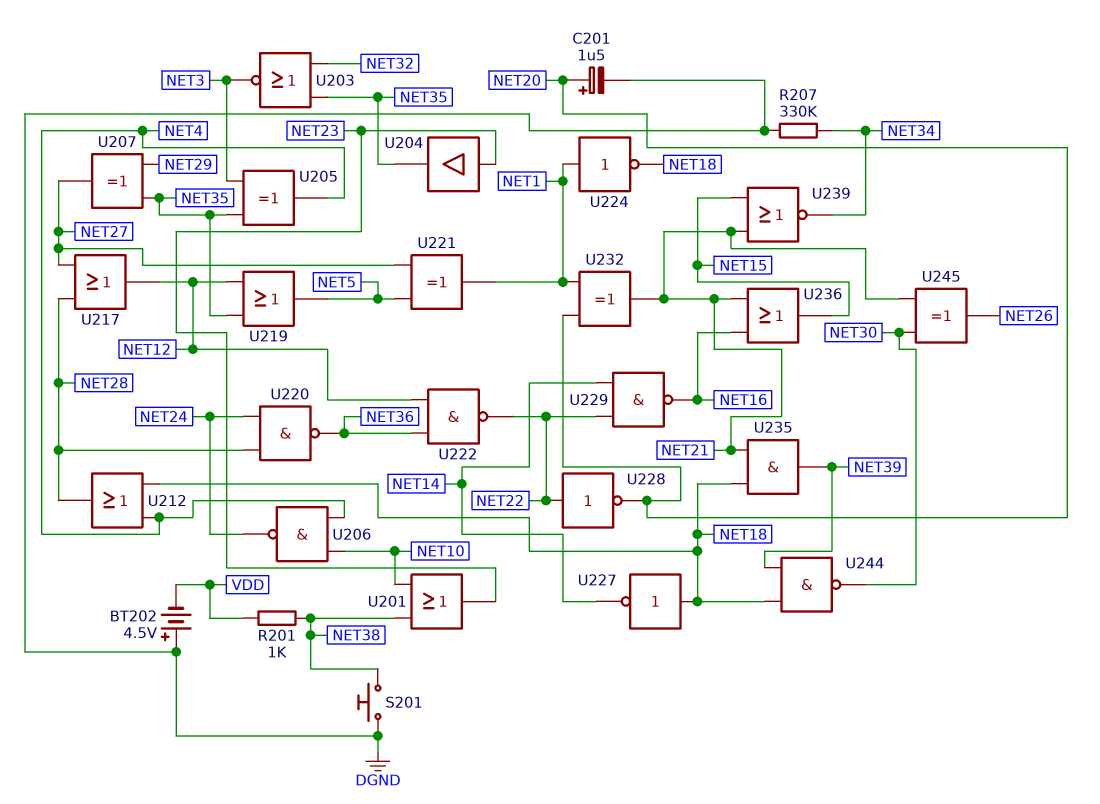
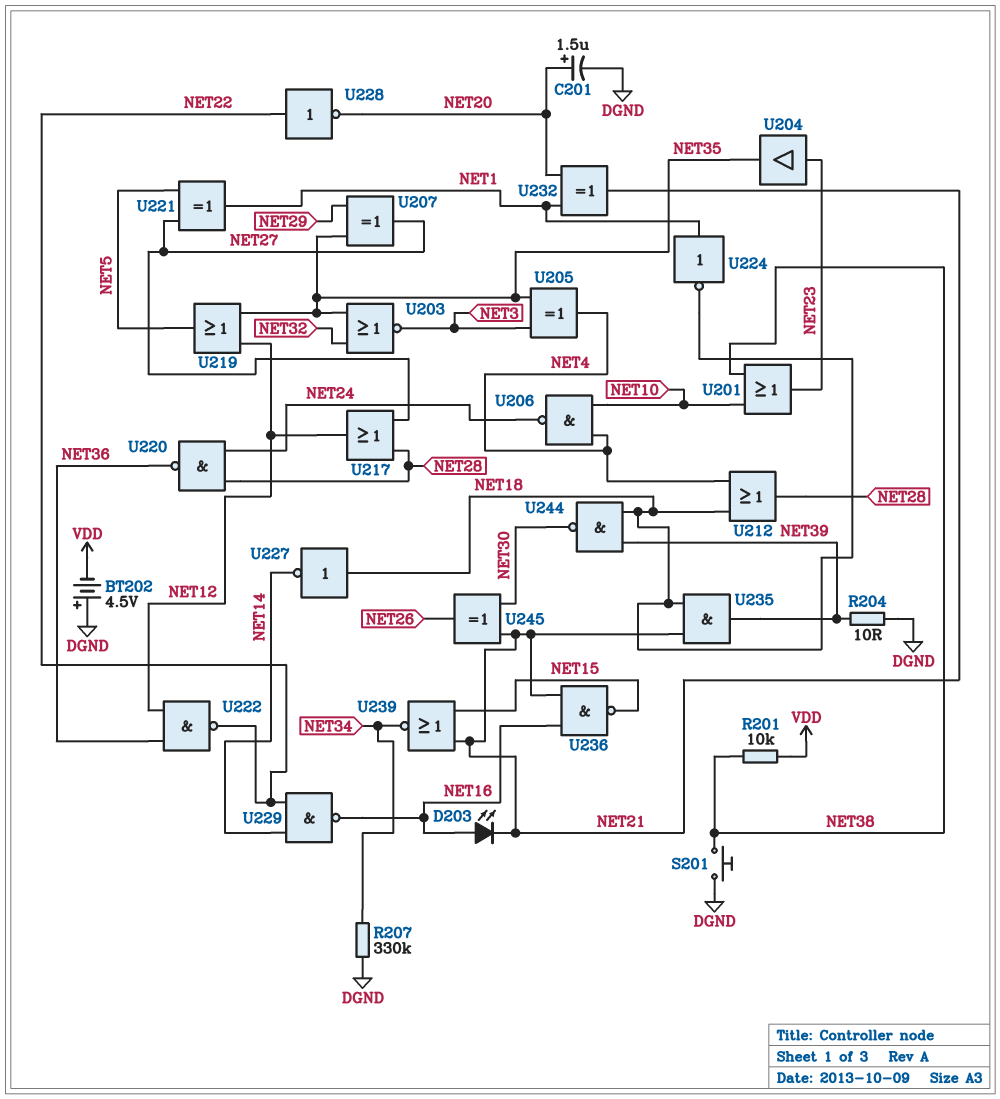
D203: none -> LED (A NET16, K NET21)
R201: 1k (NET38, VDD) -> 10k (NET38, VDD)
R204: none -> 10 (DGND, NET39)
U236: OR (in NET16, in NET21, out NET15) -> NAND (in NET16, in NET21, out NET15)

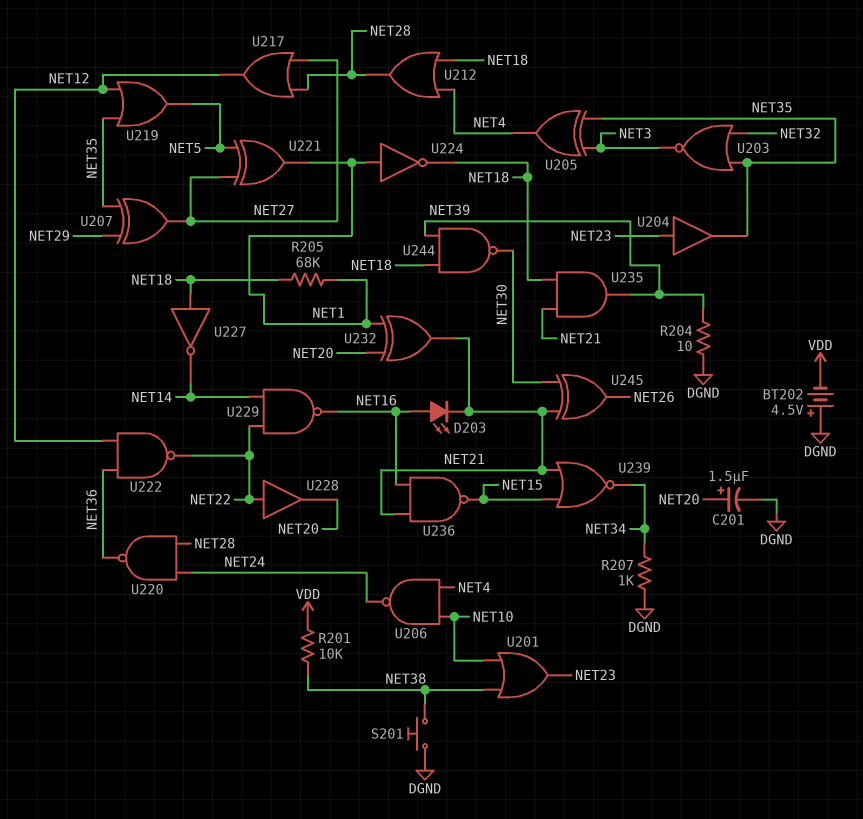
R205: none -> 68k (NET1, NET18)
R207: 330k (DGND, NET34) -> 1k (DGND, NET34)
U228: NOT (in NET22, out NET20) -> buffer (in NET22, out NET20)

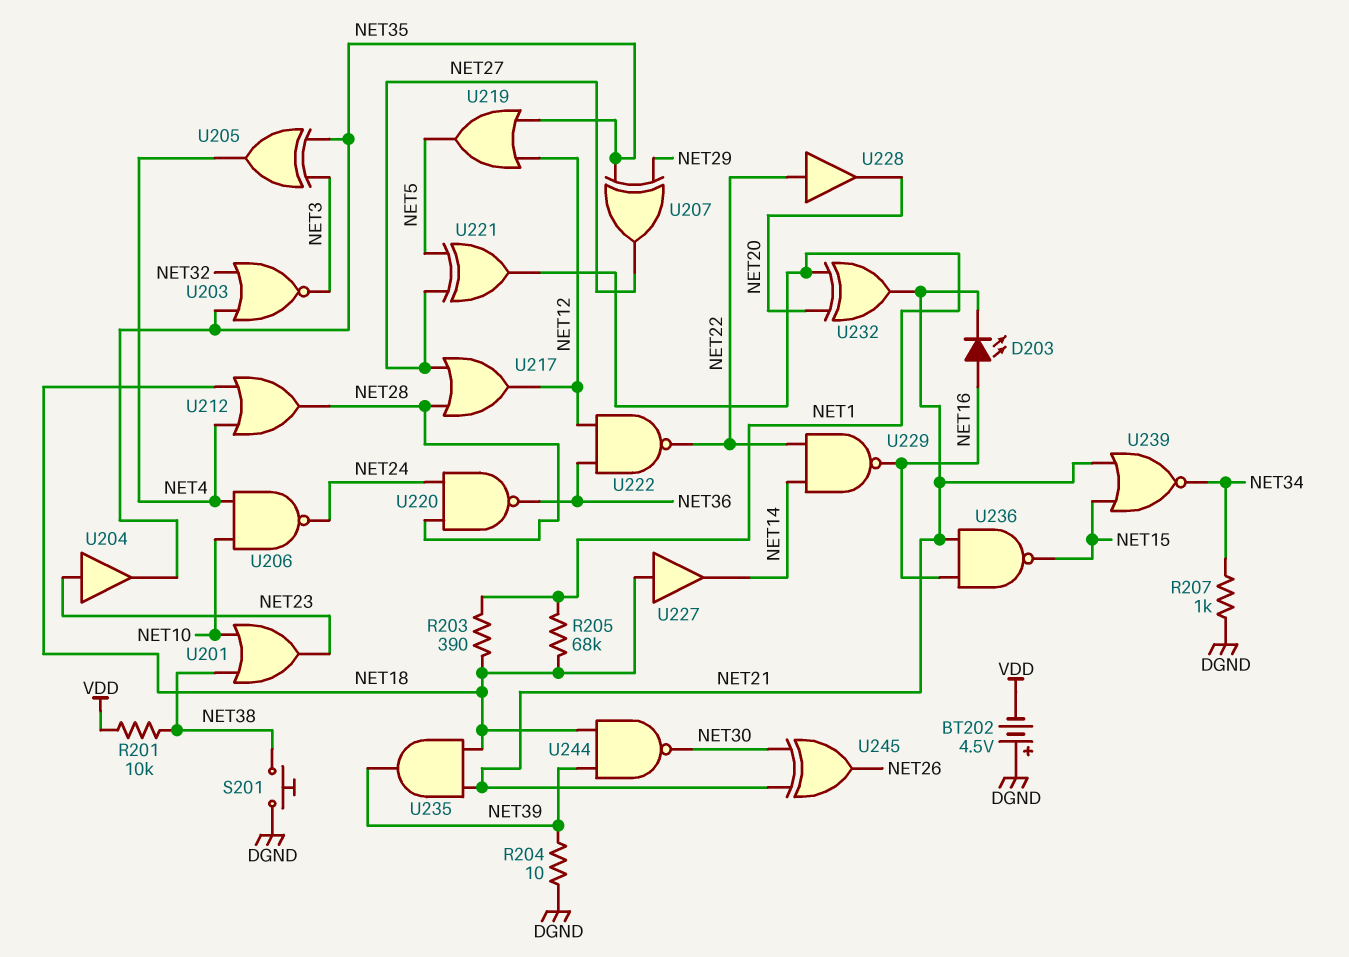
C201: 1.5uF (plus NET20, minus DGND) -> none
R203: none -> 390 (NET1, NET18)
U224: NOT (in NET1, out NET18) -> none
U227: NOT (in NET18, out NET14) -> buffer (in NET18, out NET14)

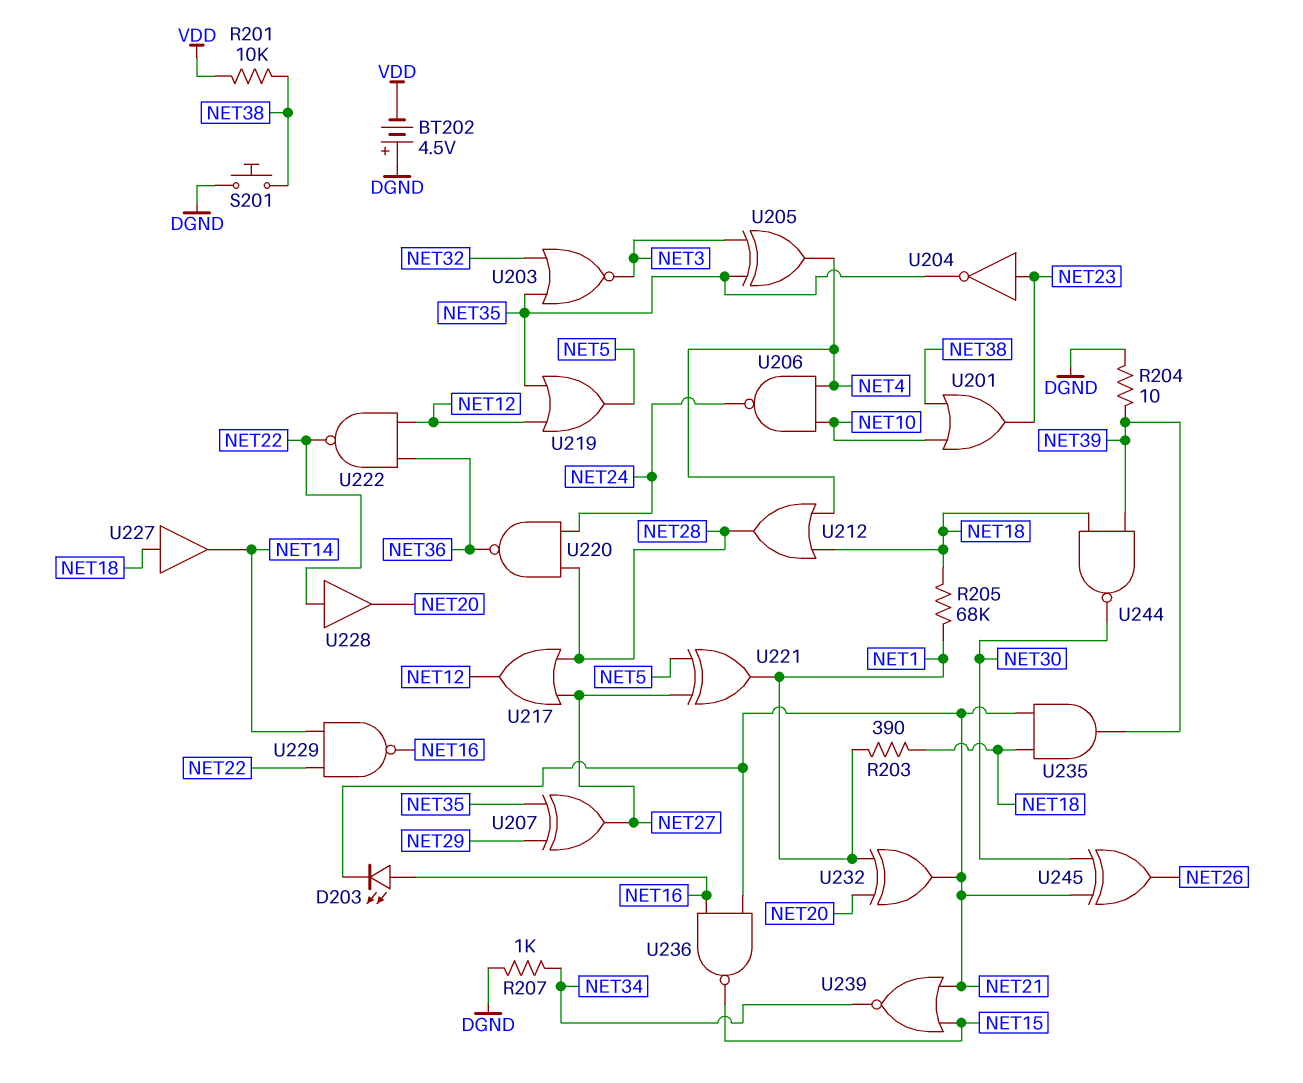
U204: buffer (in NET23, out NET35) -> NOT (in NET23, out NET35)

